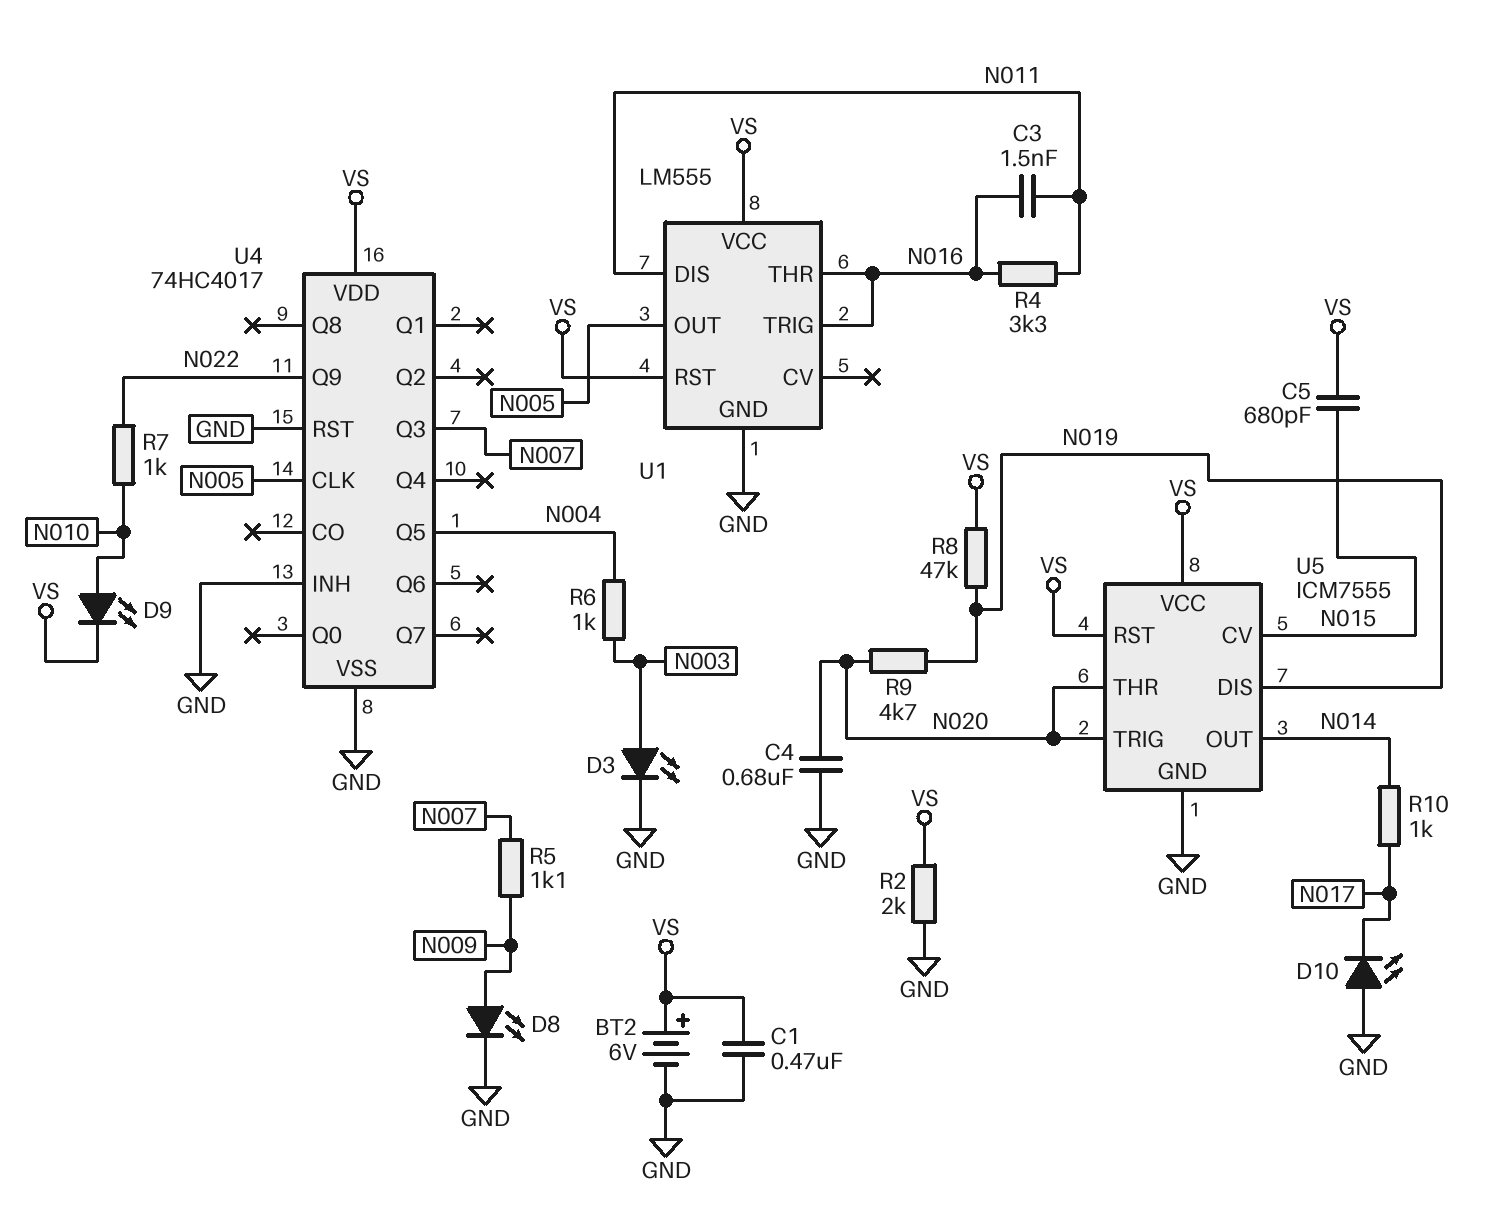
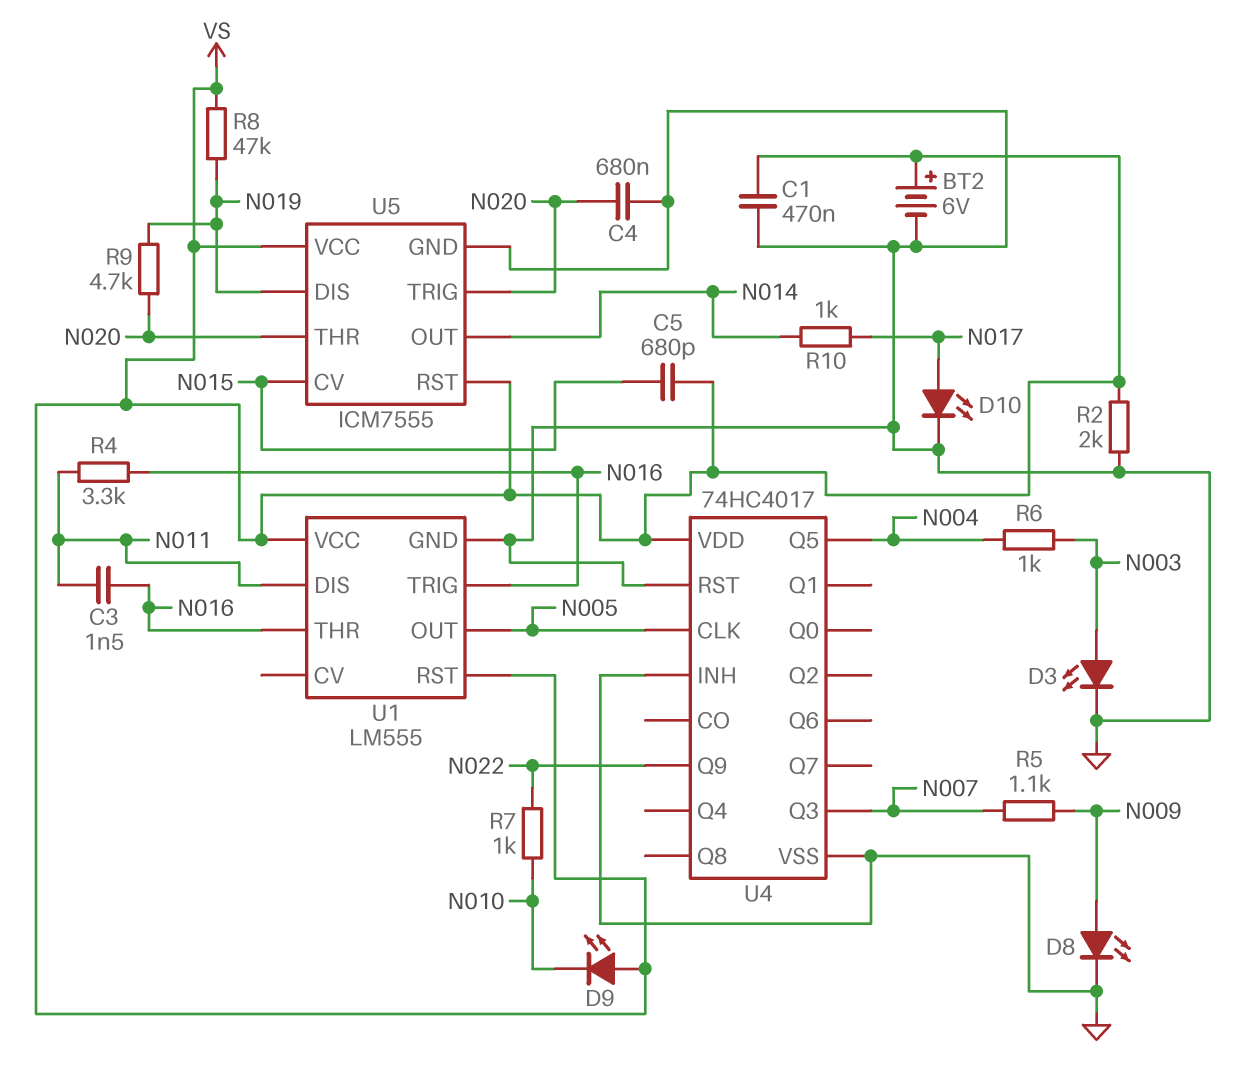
D9: LED (A N010, K VS) -> LED (A VS, K N010)
D10: LED (A GND, K N017) -> LED (A N017, K GND)

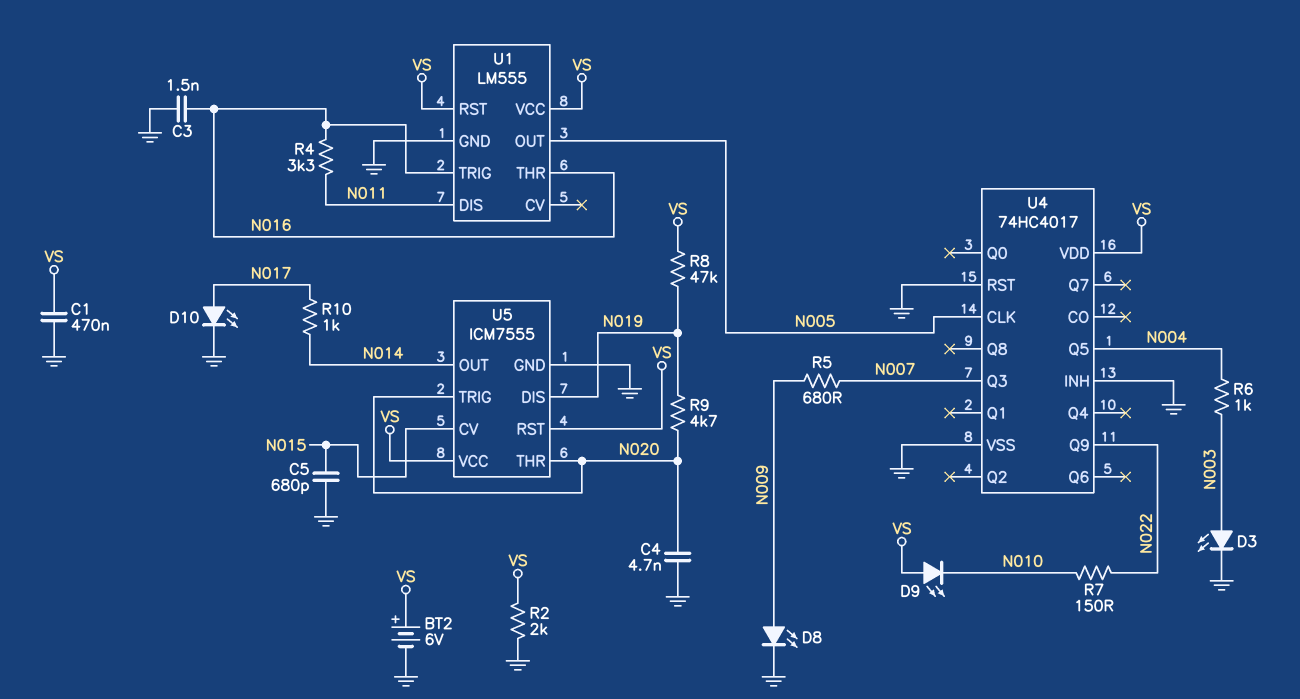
C3: 1.5nF (N011, N016) -> 1.5nF (GND, N016)
C4: 680nF (GND, N020) -> 4.7nF (GND, N020)
C5: 680pF (N015, VS) -> 680pF (GND, N015)
R5: 1.1k (N007, N009) -> 680 (N007, N009)
R7: 1k (N010, N022) -> 150 (N010, N022)

